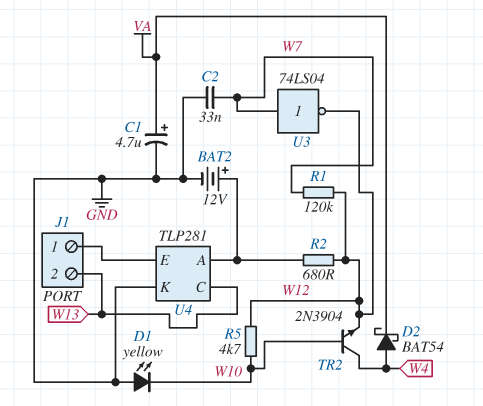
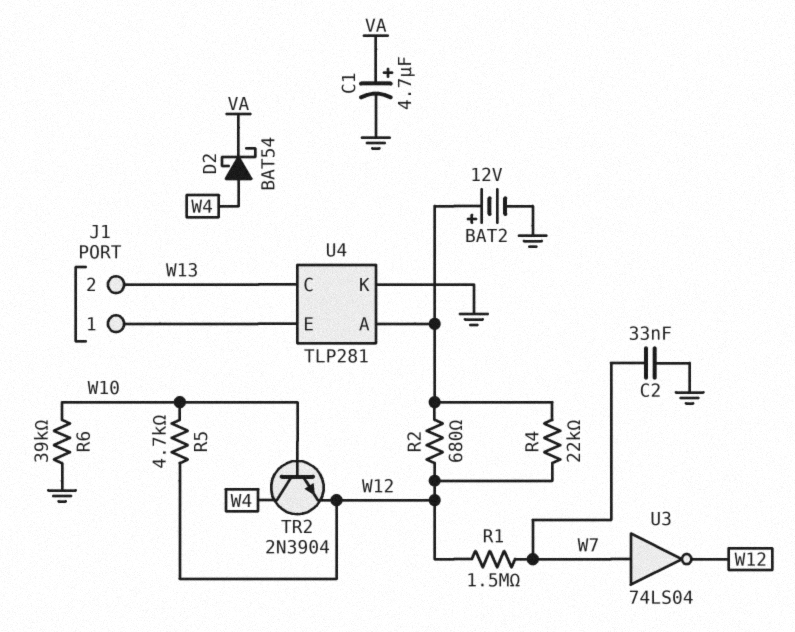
D1: LED yellow (A GND, K W10) -> none
R1: 120k (W7, W12) -> 1.5M (W7, W12)
R4: none -> 22k (U4/A, W12)
R6: none -> 39k (GND, W10)

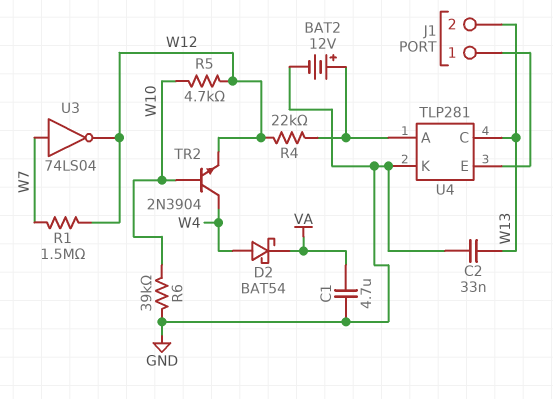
C1: 4.7uF (plus VA, minus GND) -> 4.7uF (GND, VA)
C2: 33nF (GND, W7) -> 33nF (GND, W13)
R2: 680 (U4/A, W12) -> none

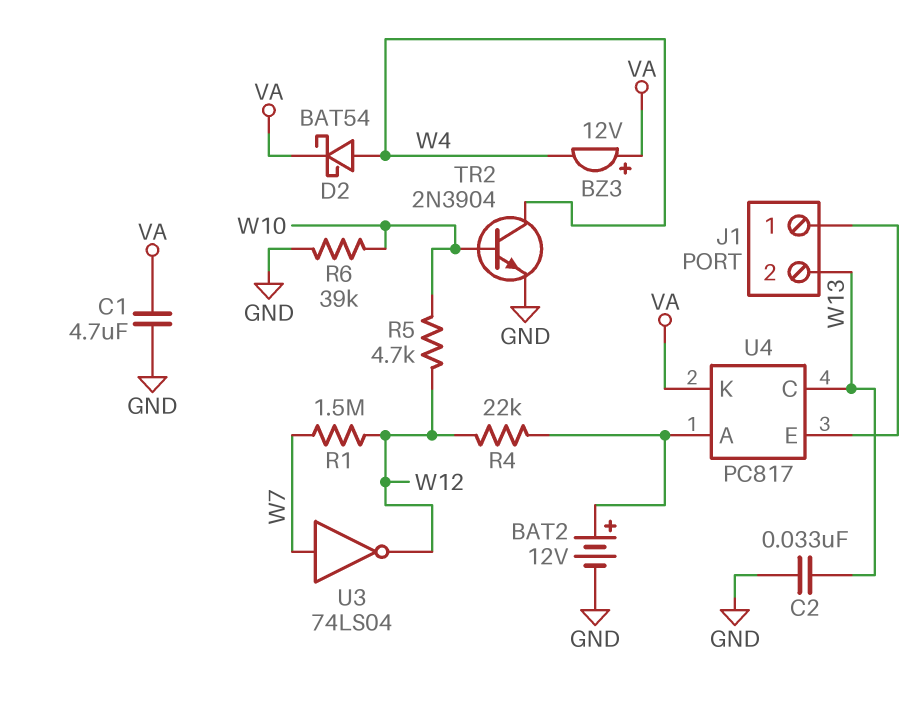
BZ3: none -> buzzer 12V (plus VA, minus W4)
TR2: NPN 2N3904 (B W10, C W4, E W12) -> NPN 2N3904 (B W10, C W4, E GND)
U4: TLP281 -> PC817
U4 pin K: GND -> VA

